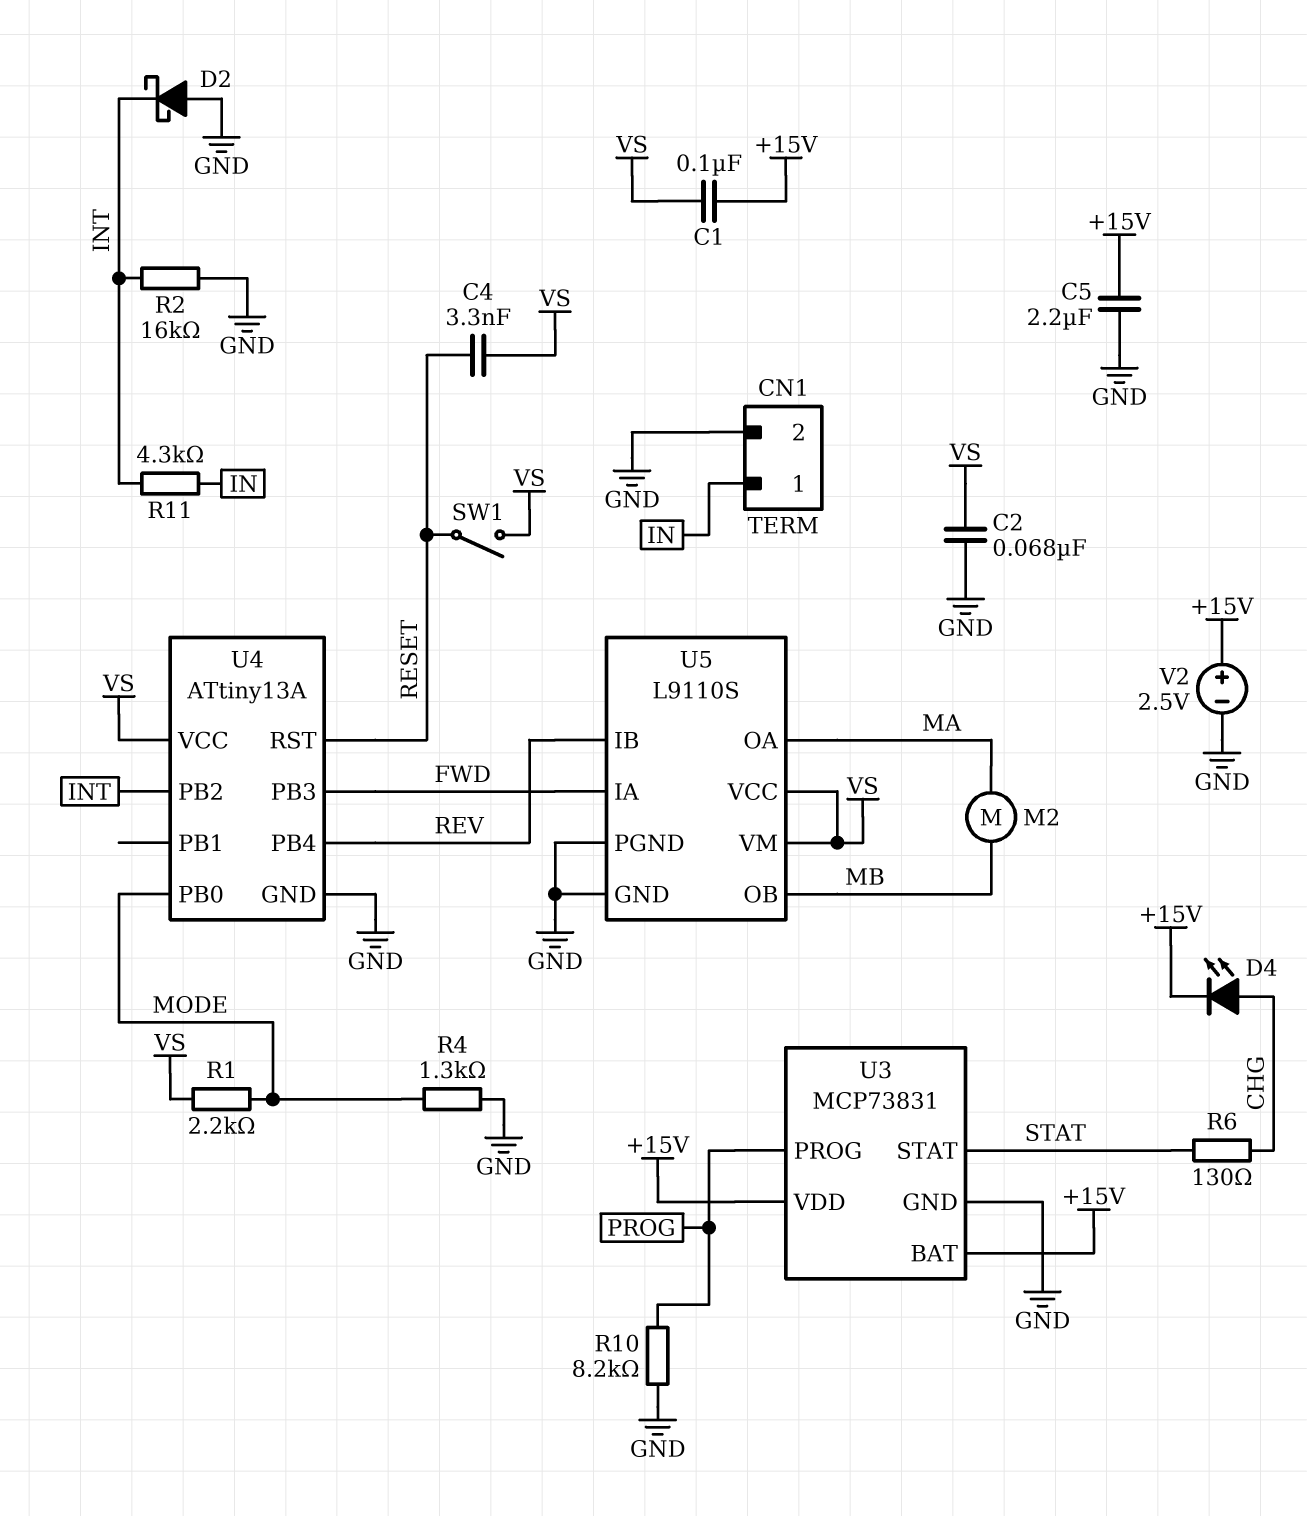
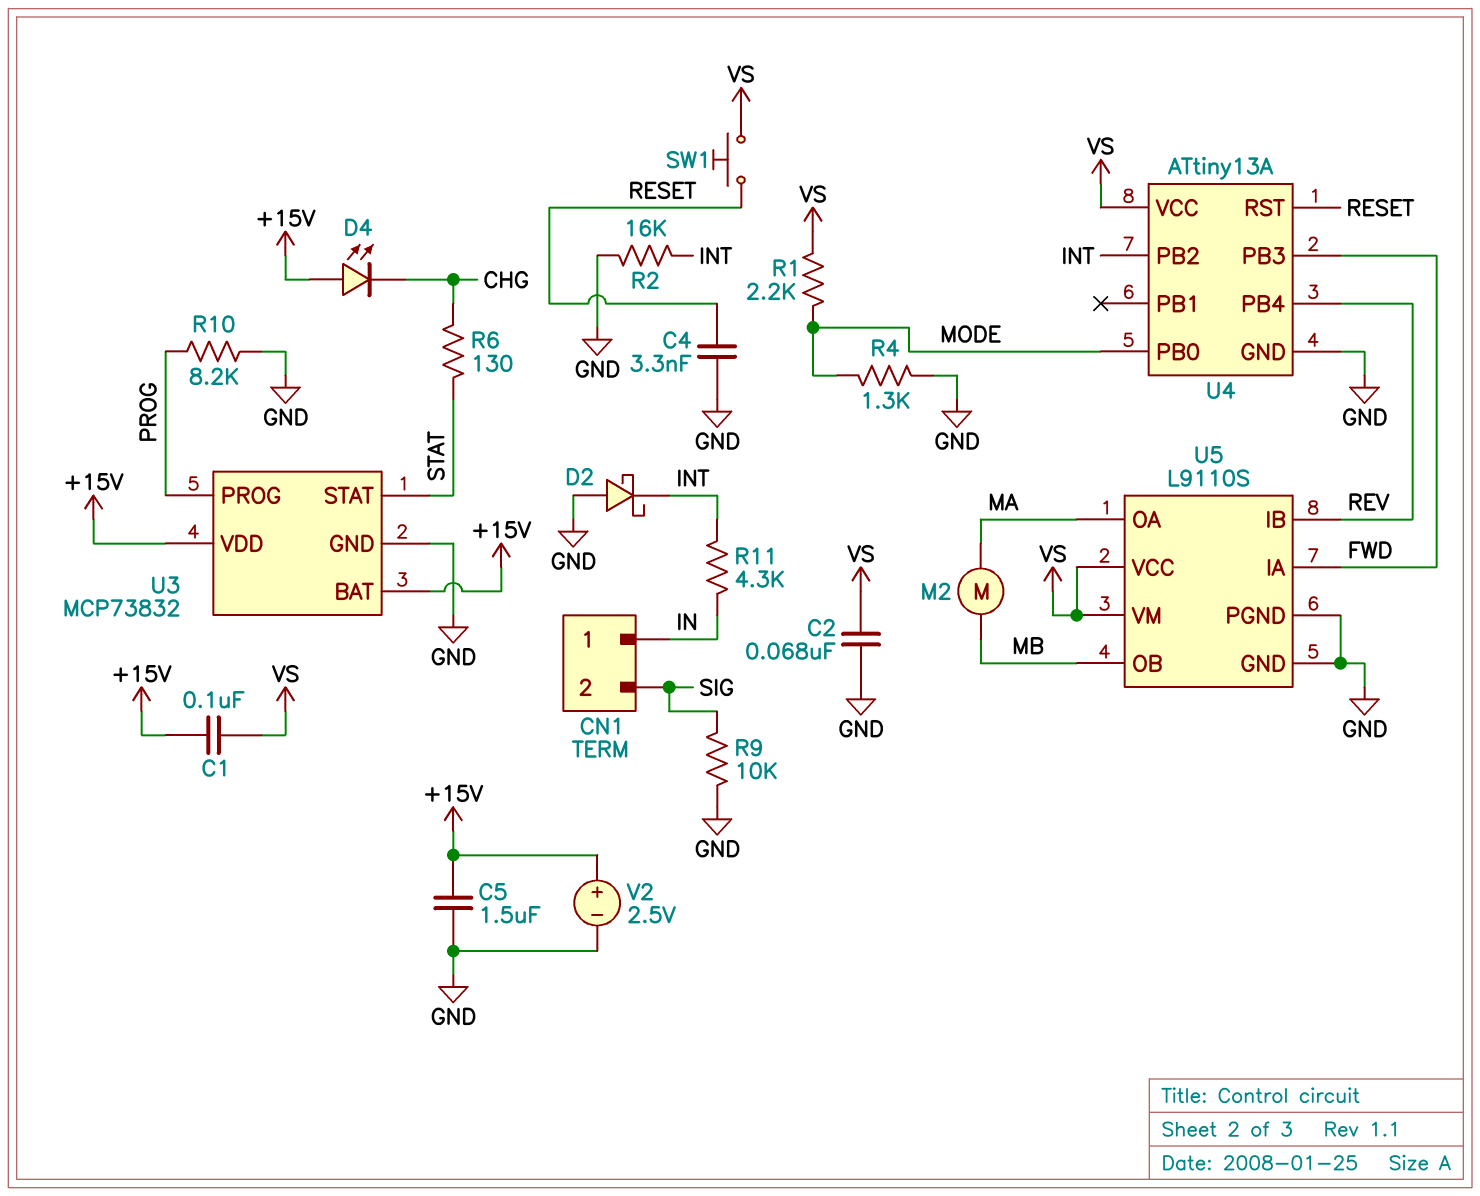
C4: 3.3nF (RESET, VS) -> 3.3nF (GND, RESET)
C5: 2.2uF (+15V, GND) -> 1.5uF (+15V, GND)
CN1 pin 2: GND -> SIG
D4: LED (A CHG, K +15V) -> LED (A +15V, K CHG)
R9: none -> 10k (GND, SIG)
SW1: switch (RESET, VS) -> button (RESET, VS)
U3: MCP73831 -> MCP73832

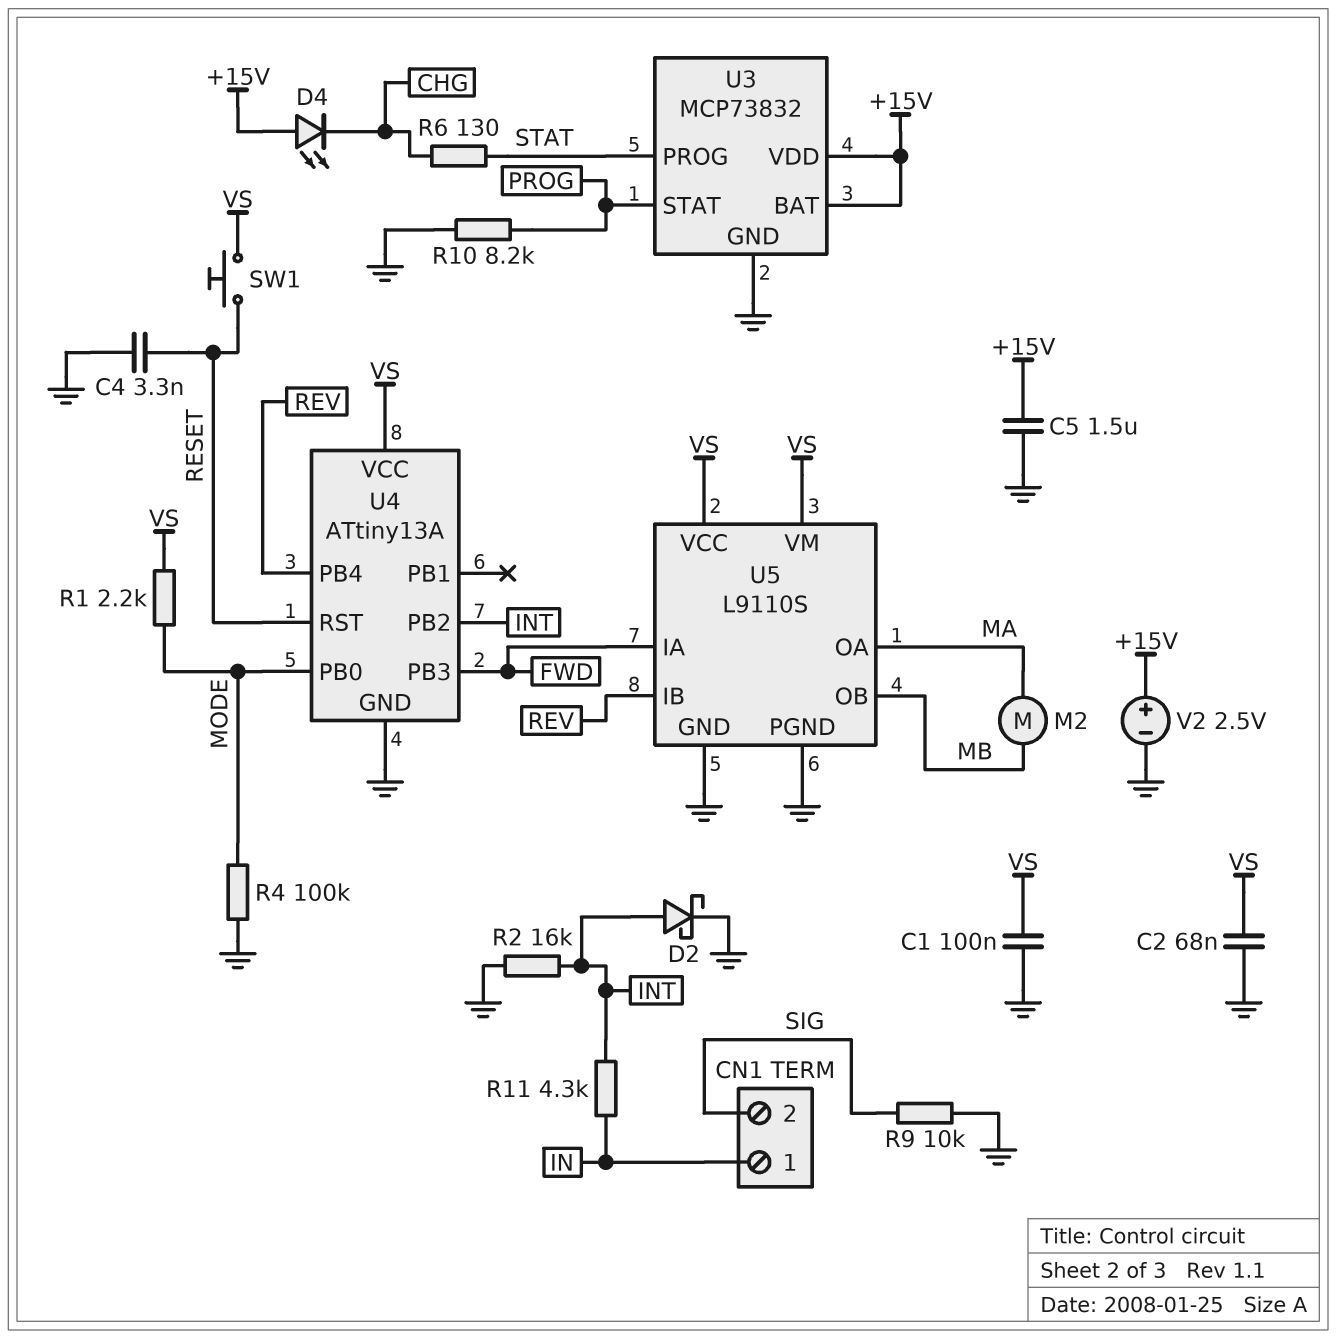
C1: 100nF (+15V, VS) -> 100nF (GND, VS)
D2: schottky (A GND, K INT) -> schottky (A INT, K GND)
R4: 1.3k (GND, MODE) -> 100k (GND, MODE)
U3 pin PROG: PROG -> STAT
U3 pin STAT: STAT -> PROG

